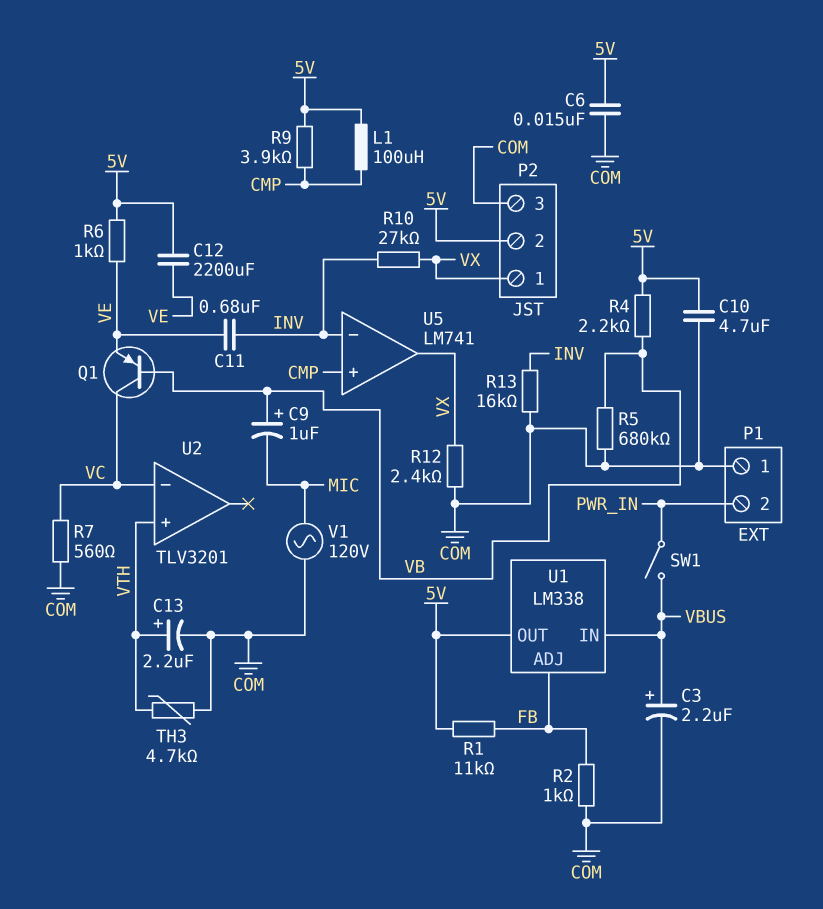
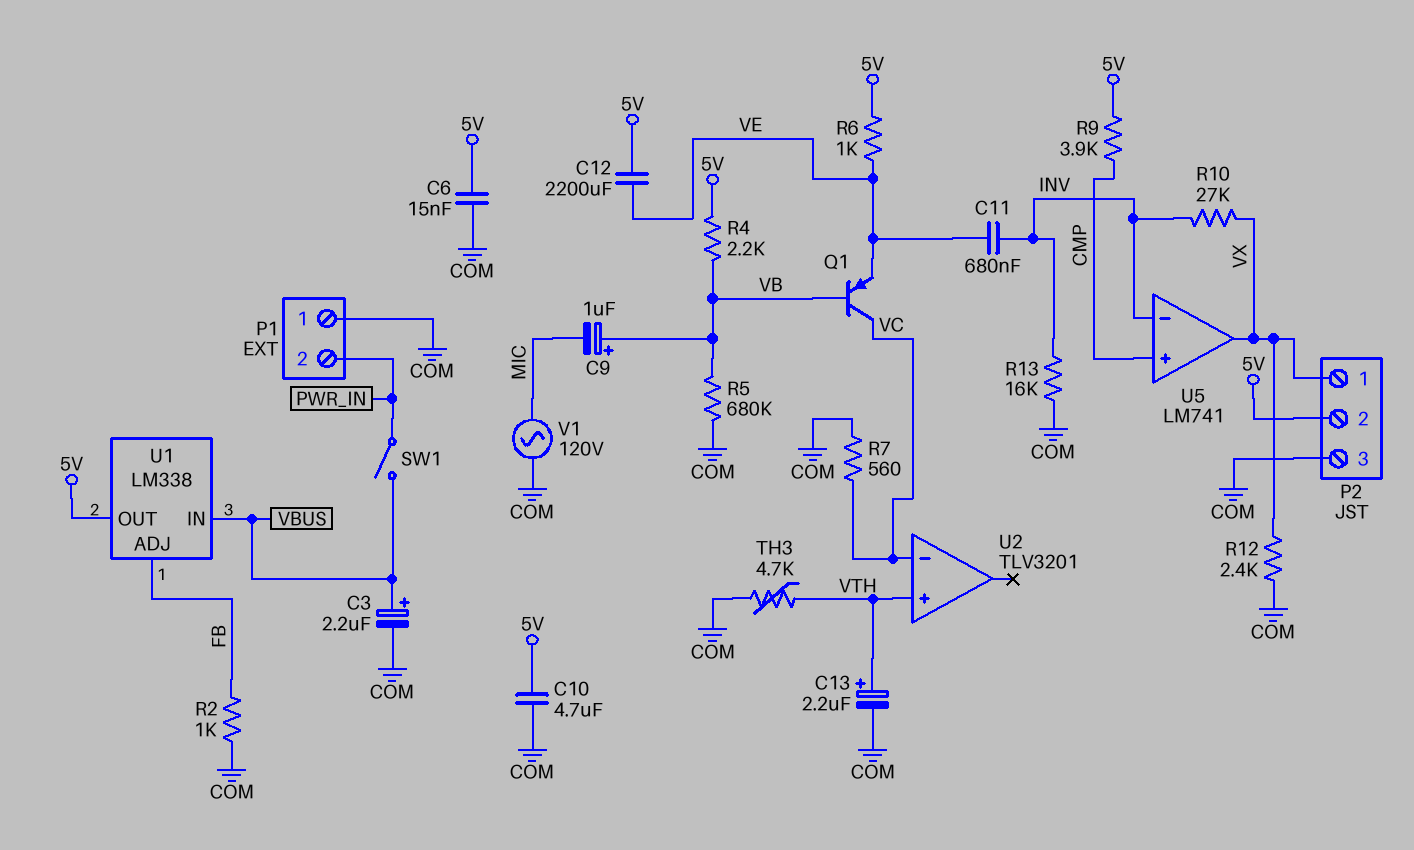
L1: 100uH (5V, CMP) -> none
R1: 11k (5V, FB) -> none

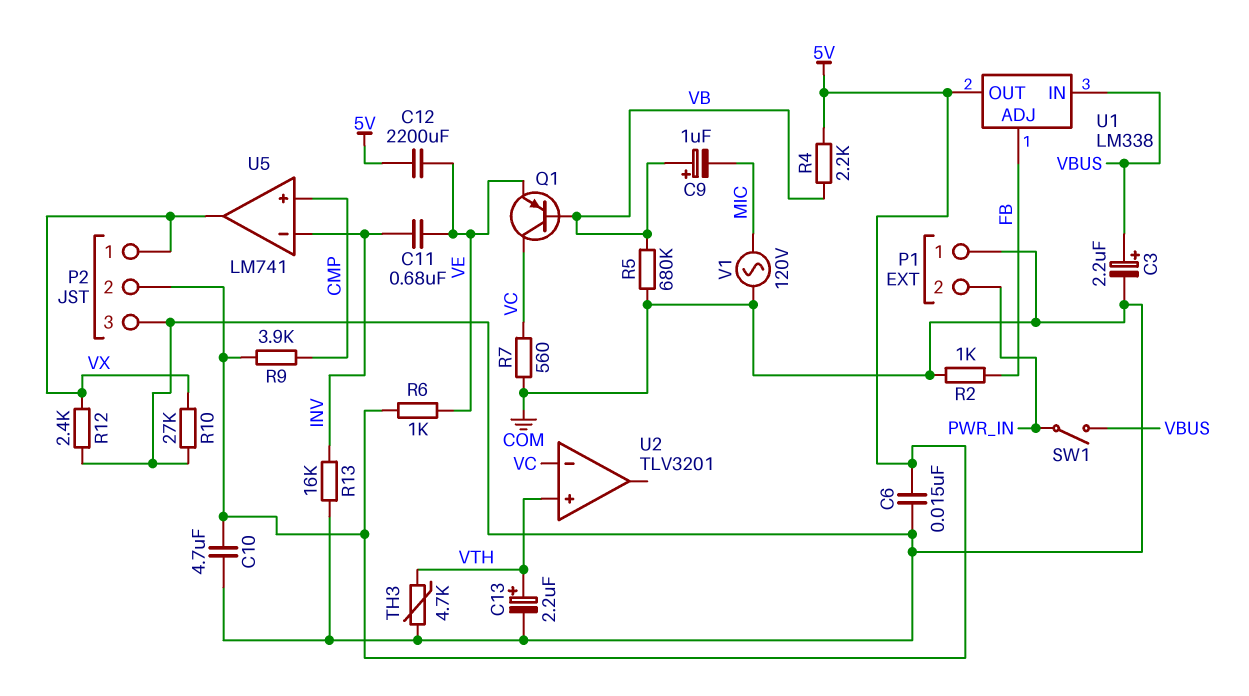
R10: 27k (INV, VX) -> 27k (COM, VX)

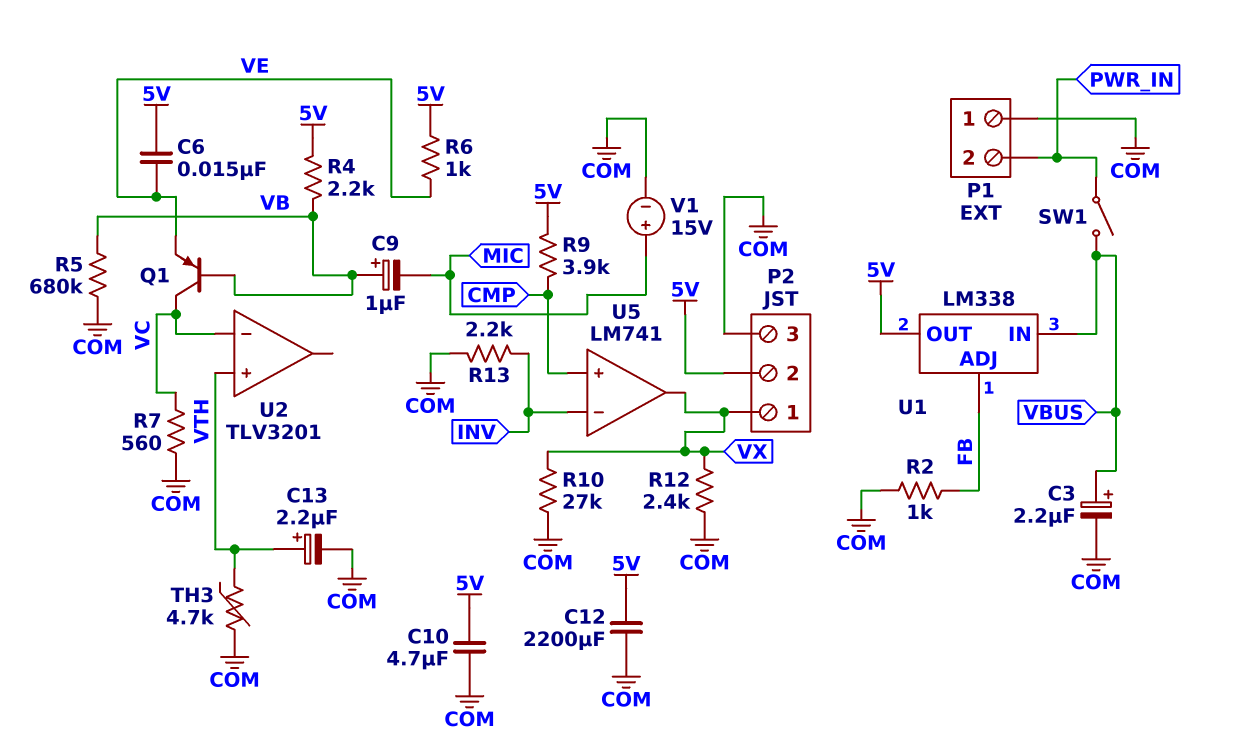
C6: 15nF (5V, COM) -> 15nF (5V, VE)
C11: 680nF (INV, VE) -> none
C12: 2200uF (5V, VE) -> 2200uF (5V, COM)
R13: 16k (COM, INV) -> 2.2k (COM, INV)
V1: AC 120V (COM, MIC) -> 15V (plus MIC, minus COM)

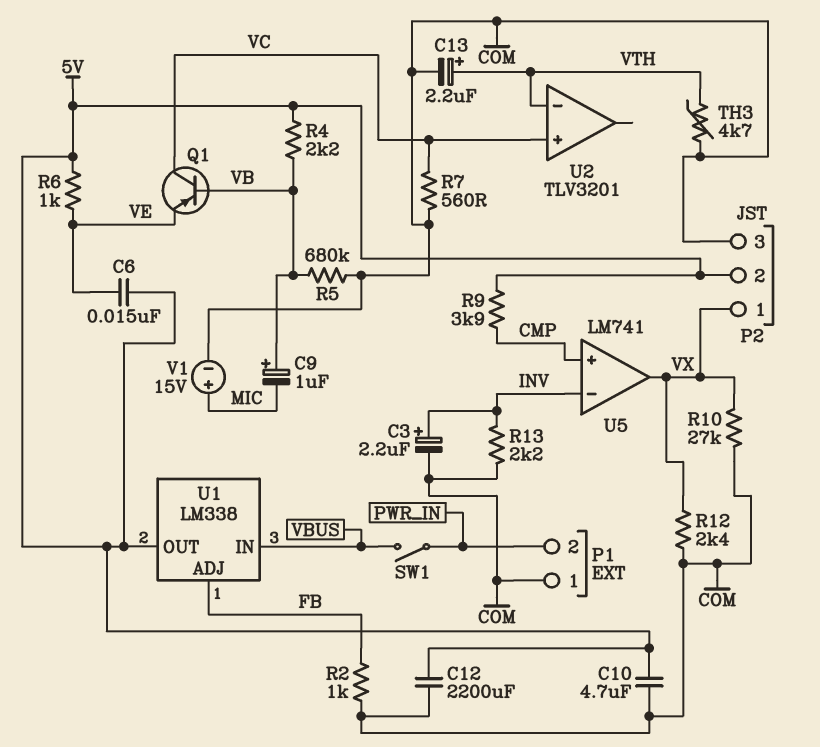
C3: 2.2uF (plus VBUS, minus COM) -> 2.2uF (plus INV, minus COM)
U2 pin in+: VTH -> VC
U2 pin in-: VC -> VTH

